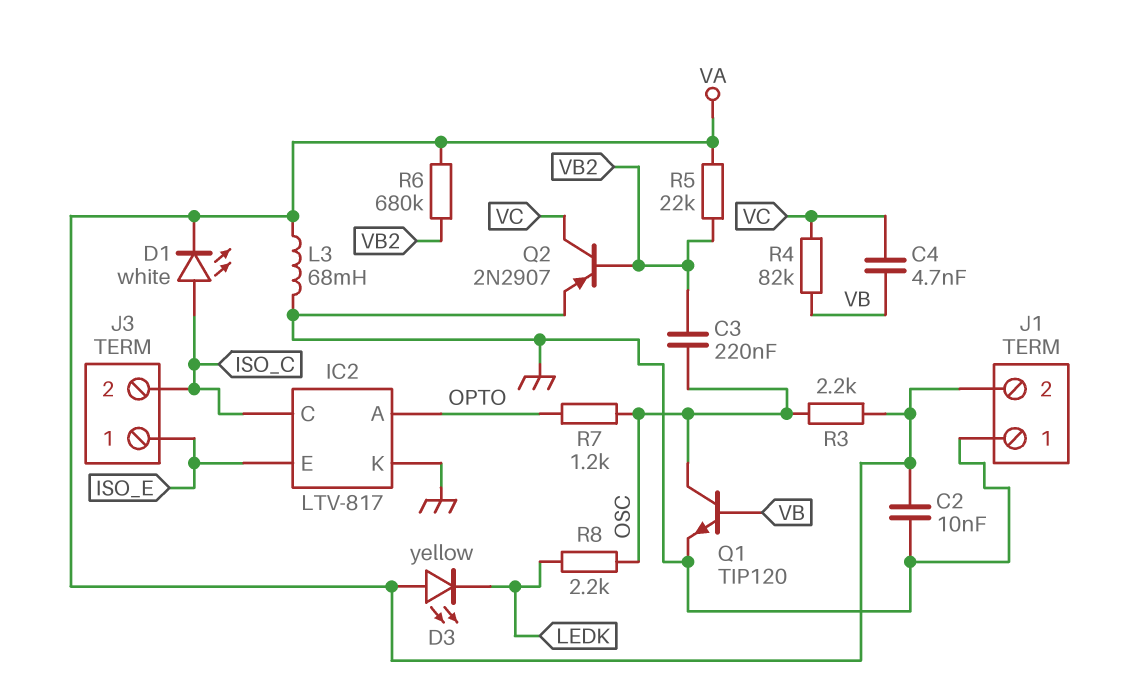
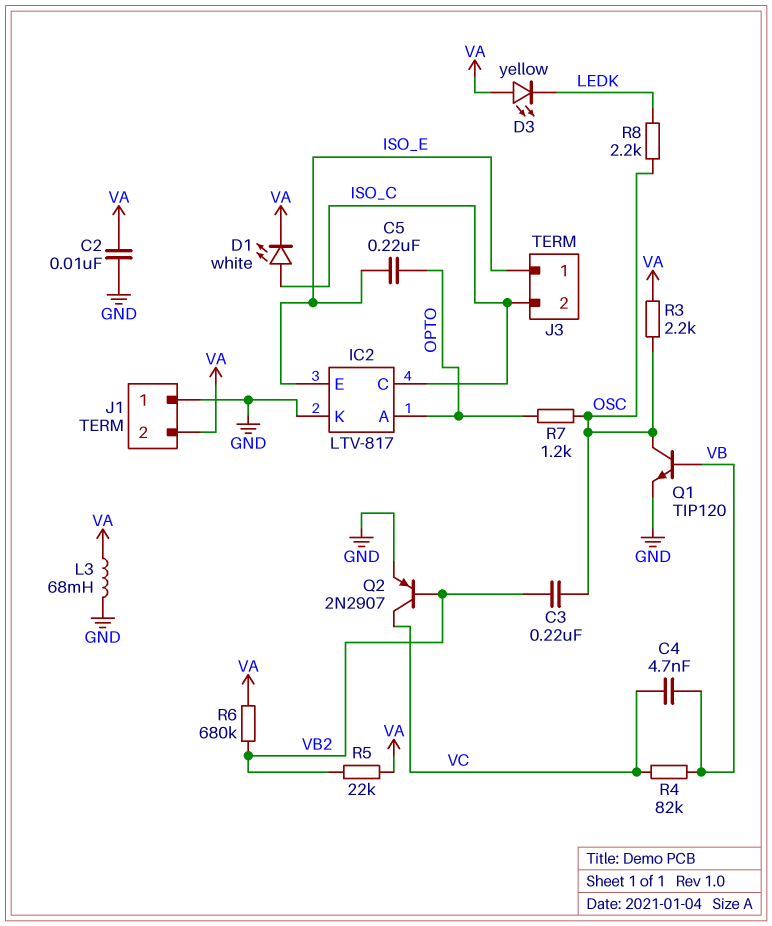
C5: none -> 220nF (ISO_E, OPTO)

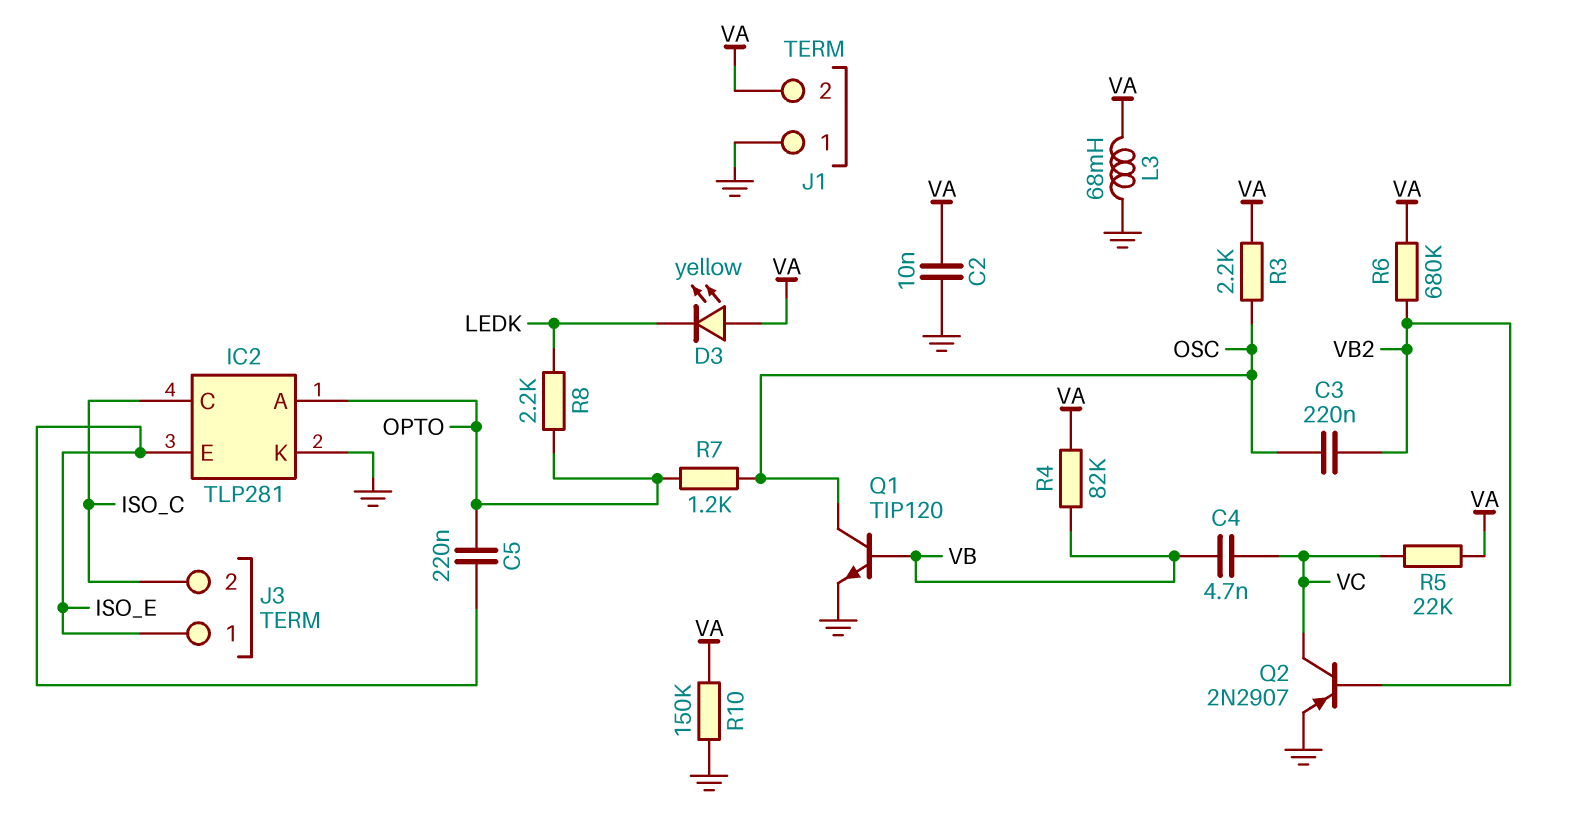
D1: LED white (A ISO_C, K VA) -> none
IC2: LTV-817 -> TLP281
R4: 82k (VB, VC) -> 82k (VA, VB)
R5: 22k (VA, VB2) -> 22k (VA, VC)
R8: 2.2k (LEDK, OSC) -> 2.2k (LEDK, OPTO)
R10: none -> 150k (GND, VA)

